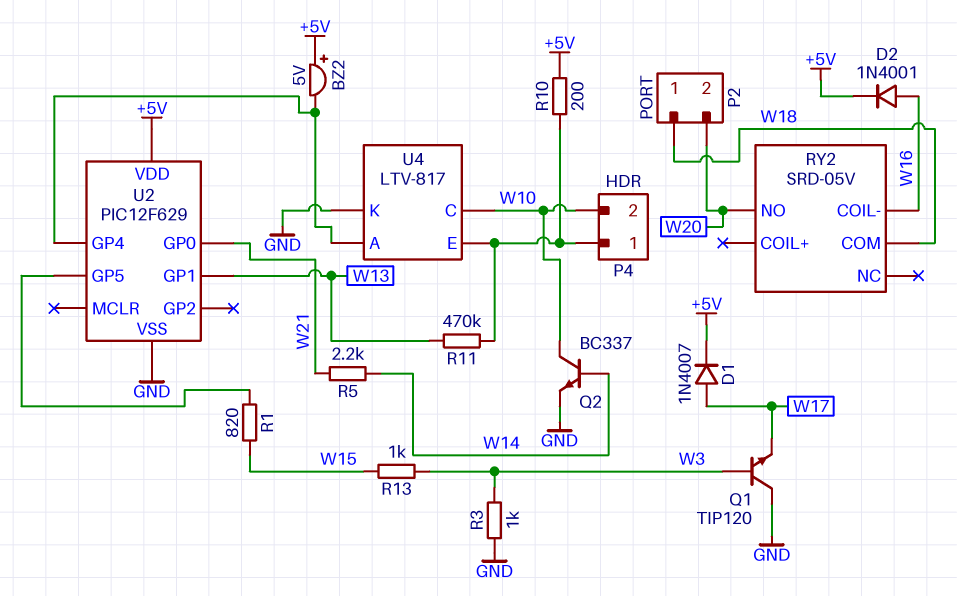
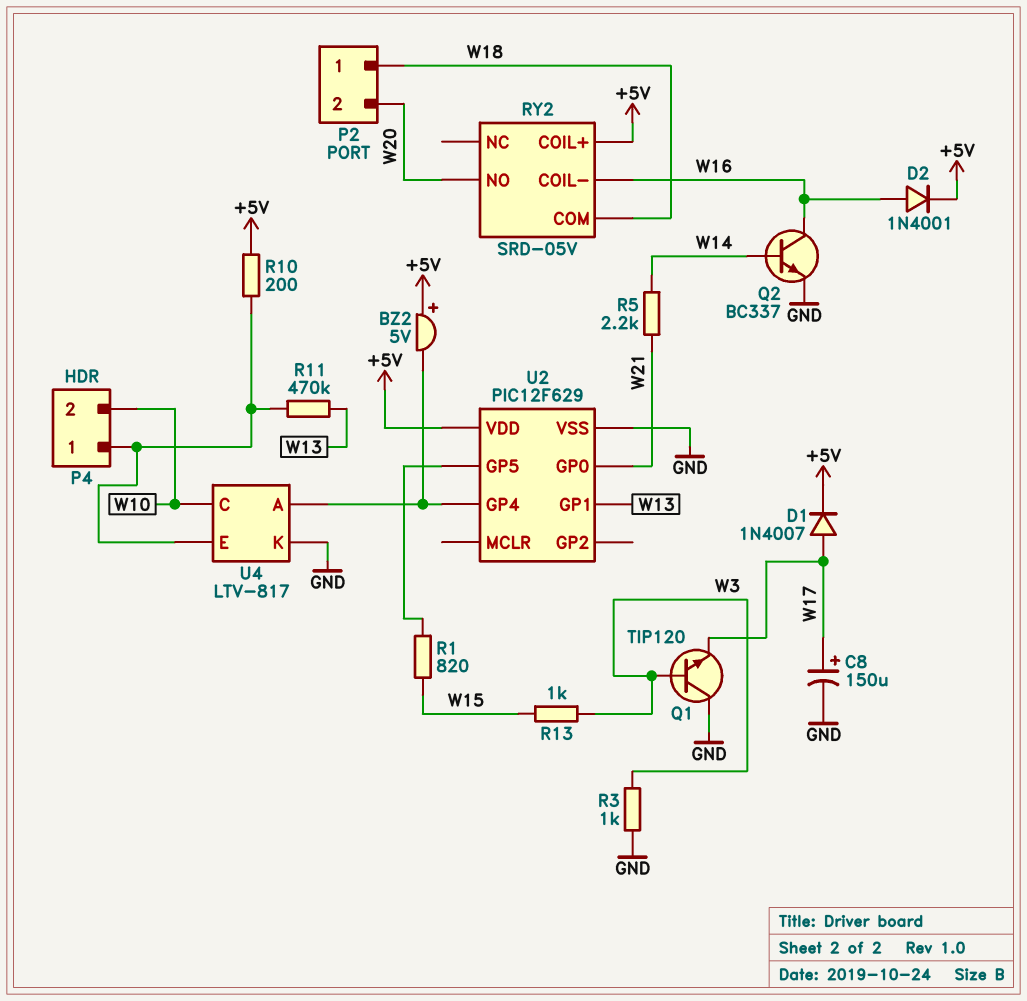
C8: none -> 150uF (plus W17, minus GND)
Q2: NPN BC337 (B W14, C W10, E GND) -> NPN BC337 (B W14, C W16, E GND)
RY2 pin COIL+: none -> +5V

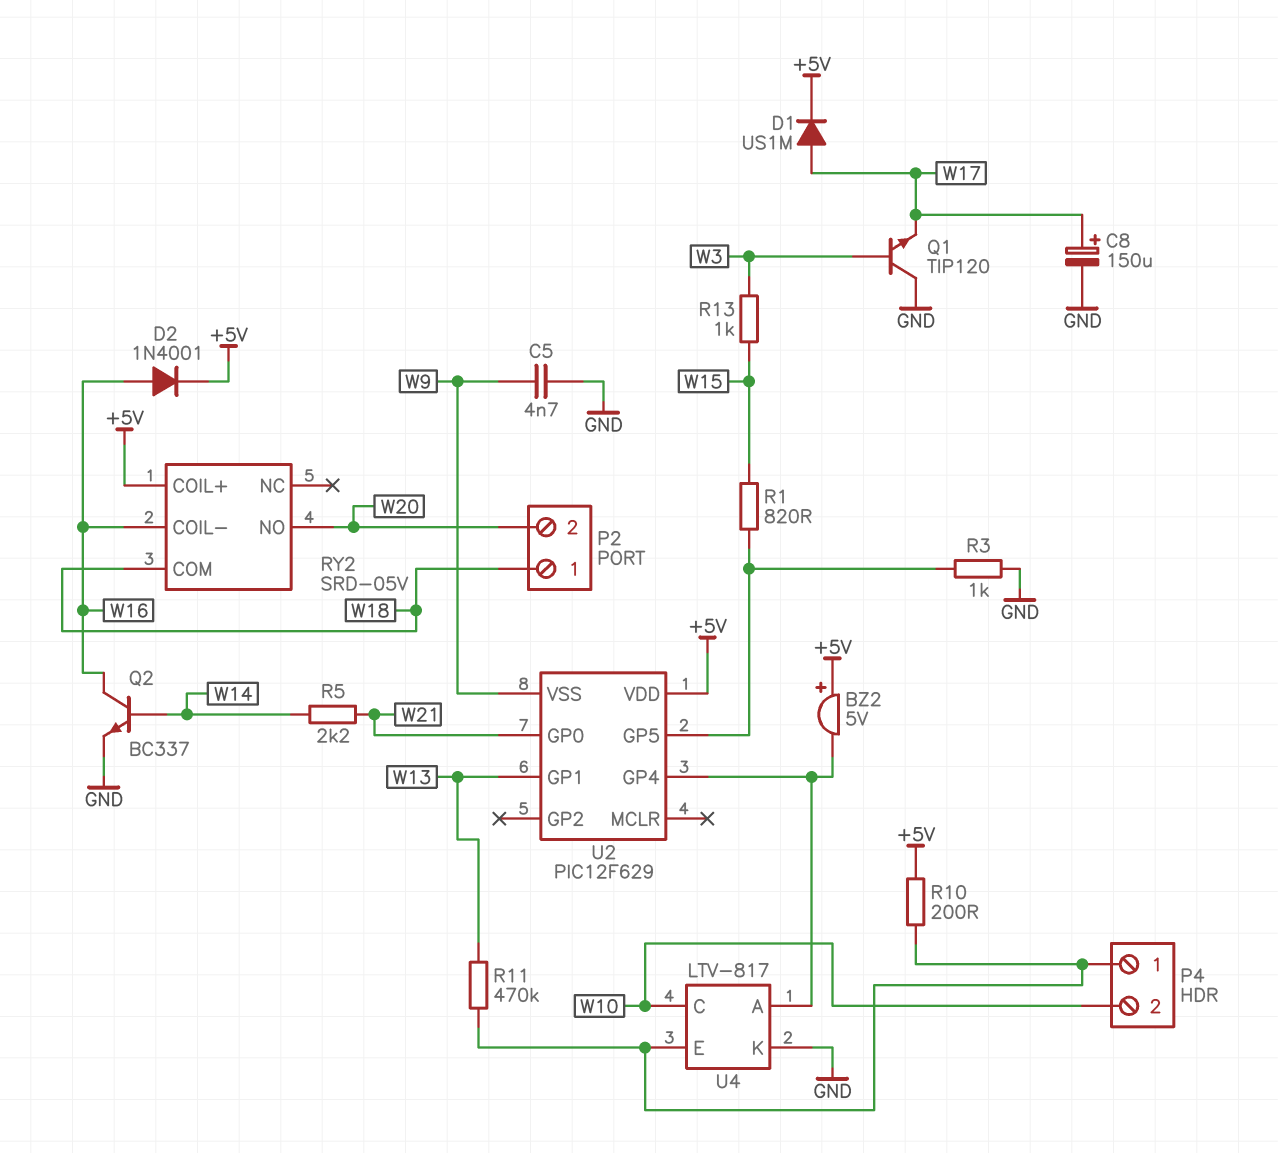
C5: none -> 4.7nF (GND, W9)
D1: diode 1N4007 (A W17, K +5V) -> diode US1M (A W17, K +5V)
R3: 1k (GND, W3) -> 1k (GND, U2/GP5)
U2 pin VSS: GND -> W9

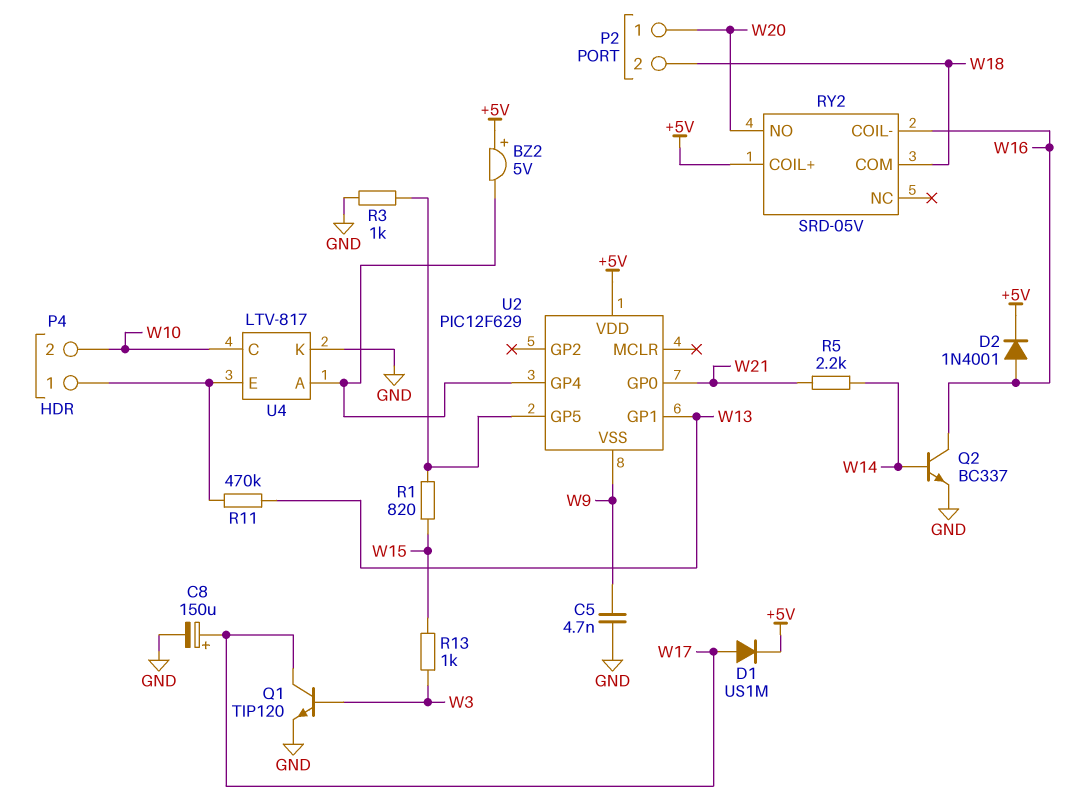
P2 pin 1: W18 -> W20
P2 pin 2: W20 -> W18
Q1: NPN TIP120 (B W3, C GND, E W17) -> NPN TIP120 (B W3, C W17, E GND)
R10: 200 (+5V, P4/1) -> none

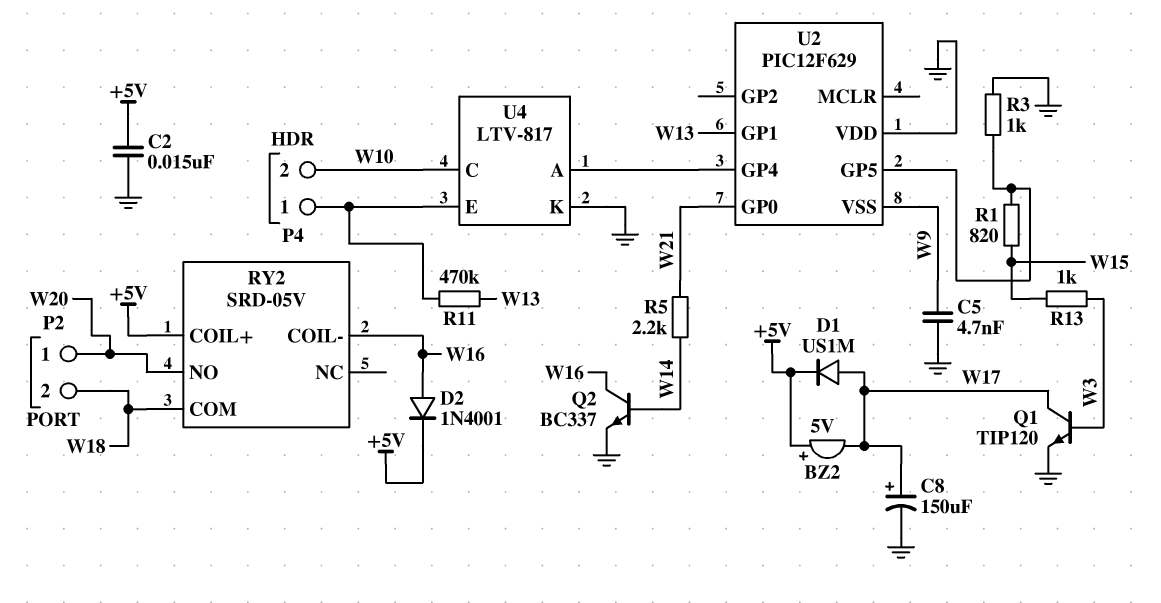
BZ2: buzzer 5V (plus +5V, minus U2/GP4) -> buzzer 5V (plus +5V, minus W17)
C2: none -> 15nF (+5V, GND)
U2 pin VDD: +5V -> GND

